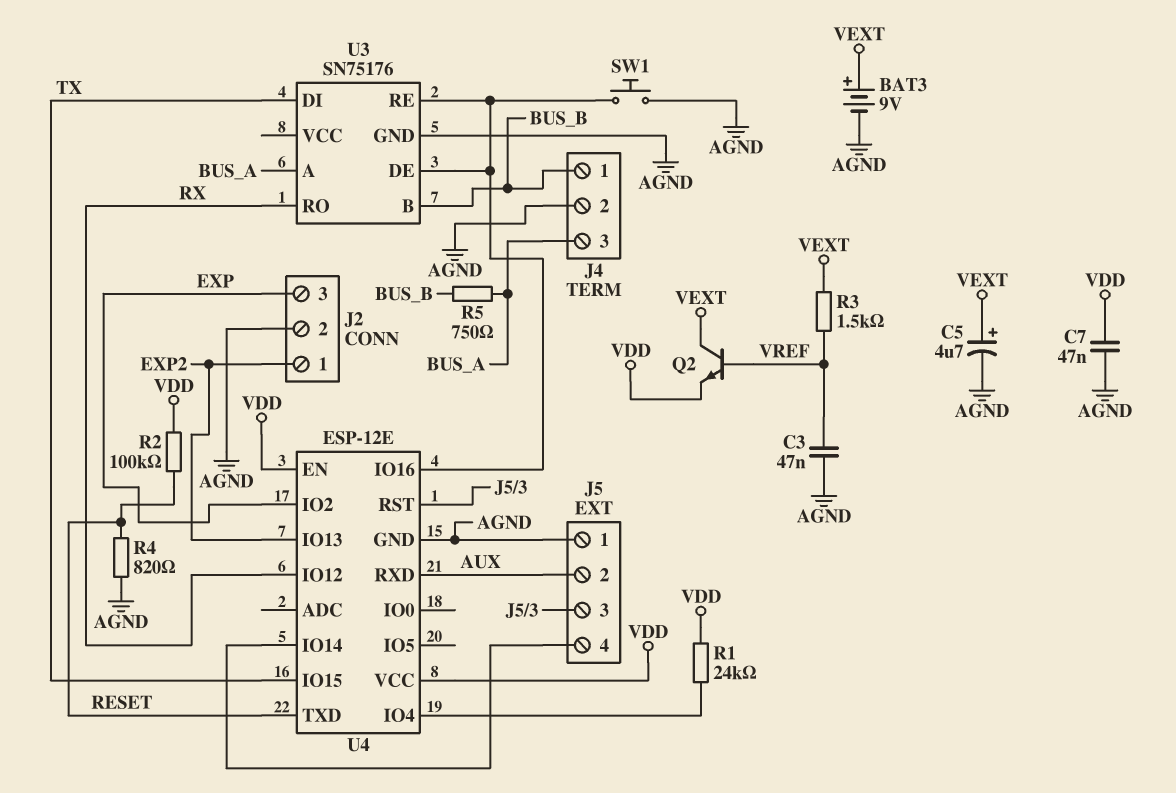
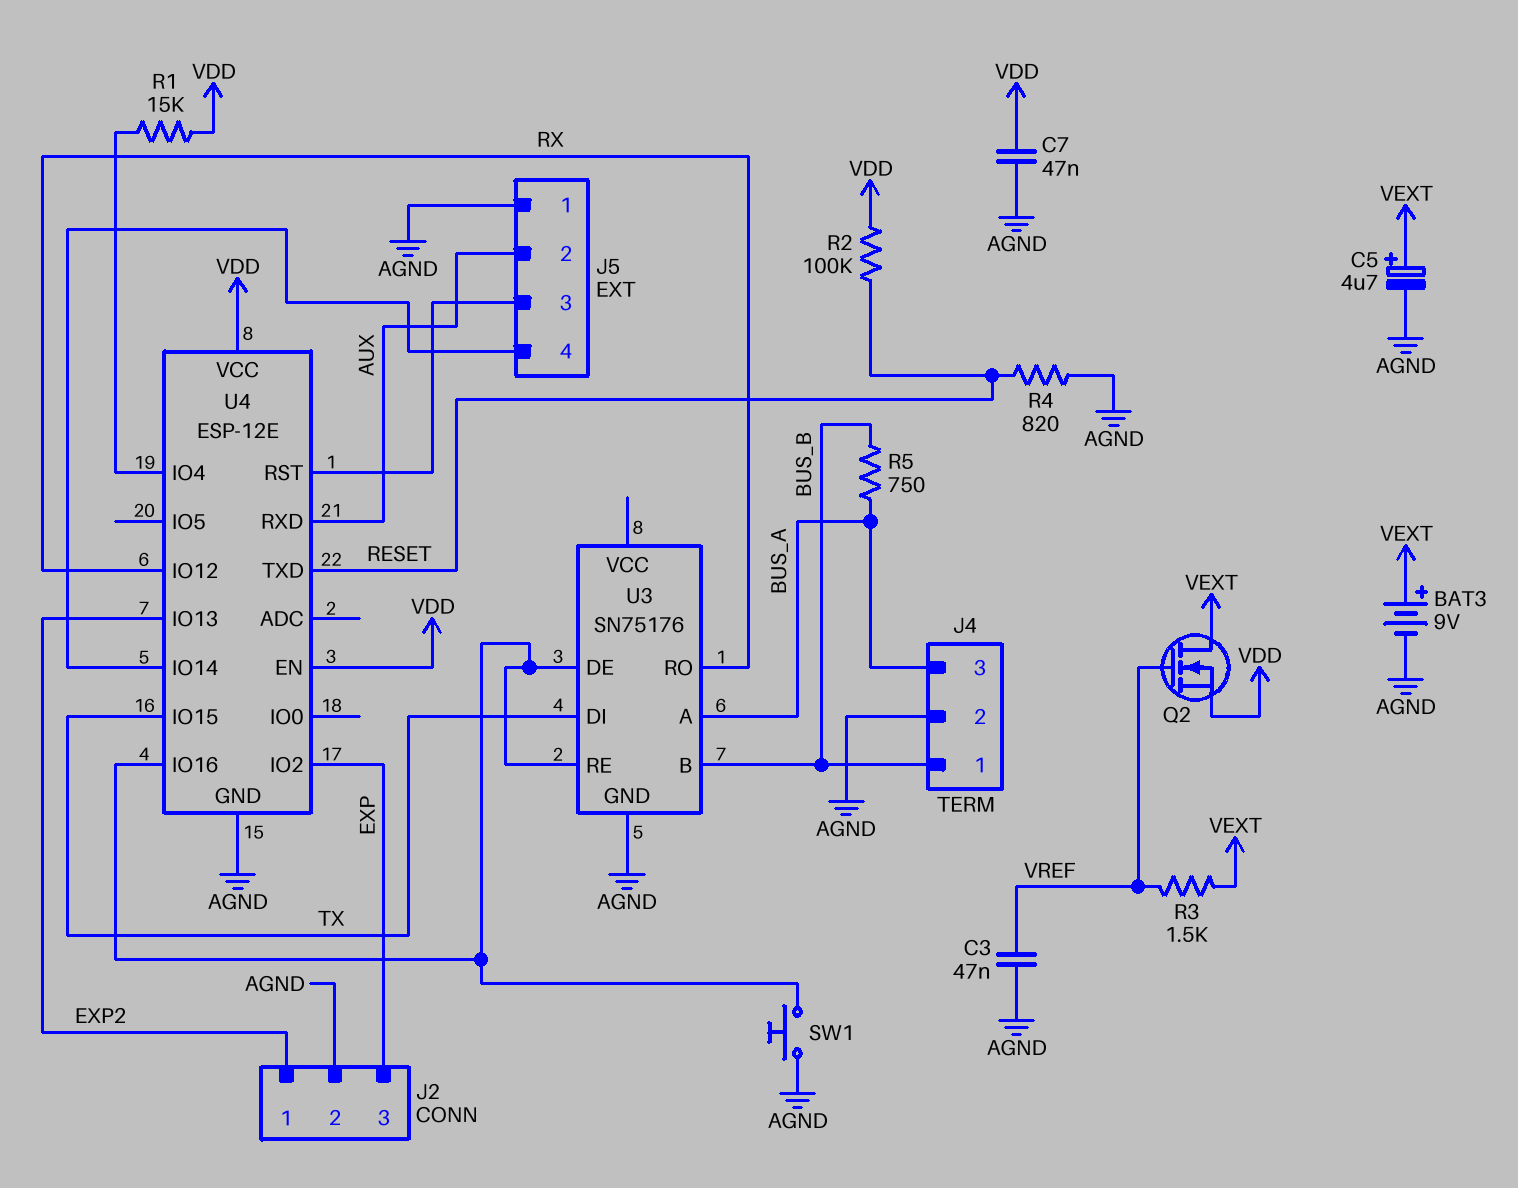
Q2: NPN (B VREF, C VEXT, E VDD) -> NMOS (G VREF, D VEXT, S VDD)
R1: 24k (U4/IO4, VDD) -> 15k (U4/IO4, VDD)

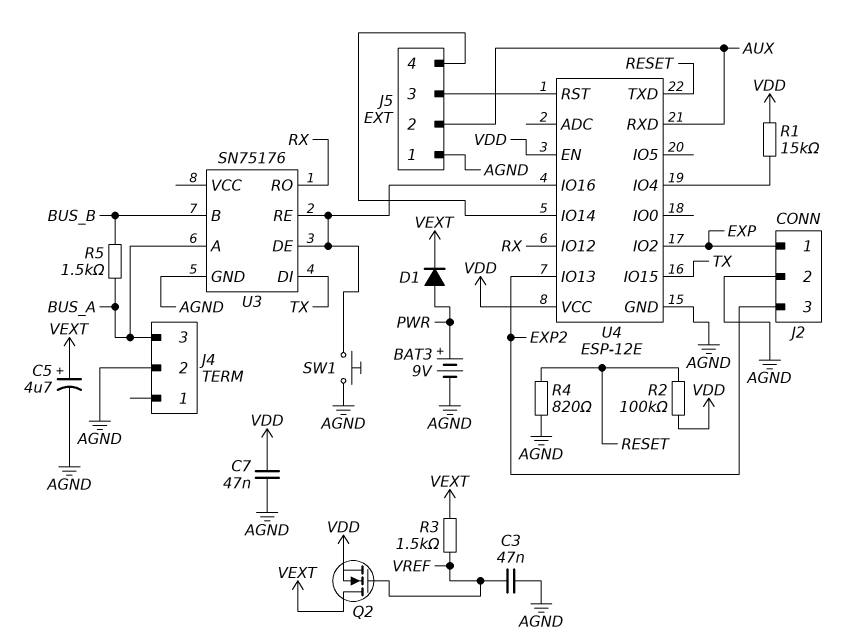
BAT3: 9V (plus VEXT, minus AGND) -> 9V (plus PWR, minus AGND)
D1: none -> diode (A PWR, K VEXT)
J2 pin 1: EXP2 -> EXP
J2 pin 3: EXP -> EXP2
J4 pin 1: BUS_B -> none
R5: 750 (BUS_A, BUS_B) -> 1.5k (BUS_A, BUS_B)

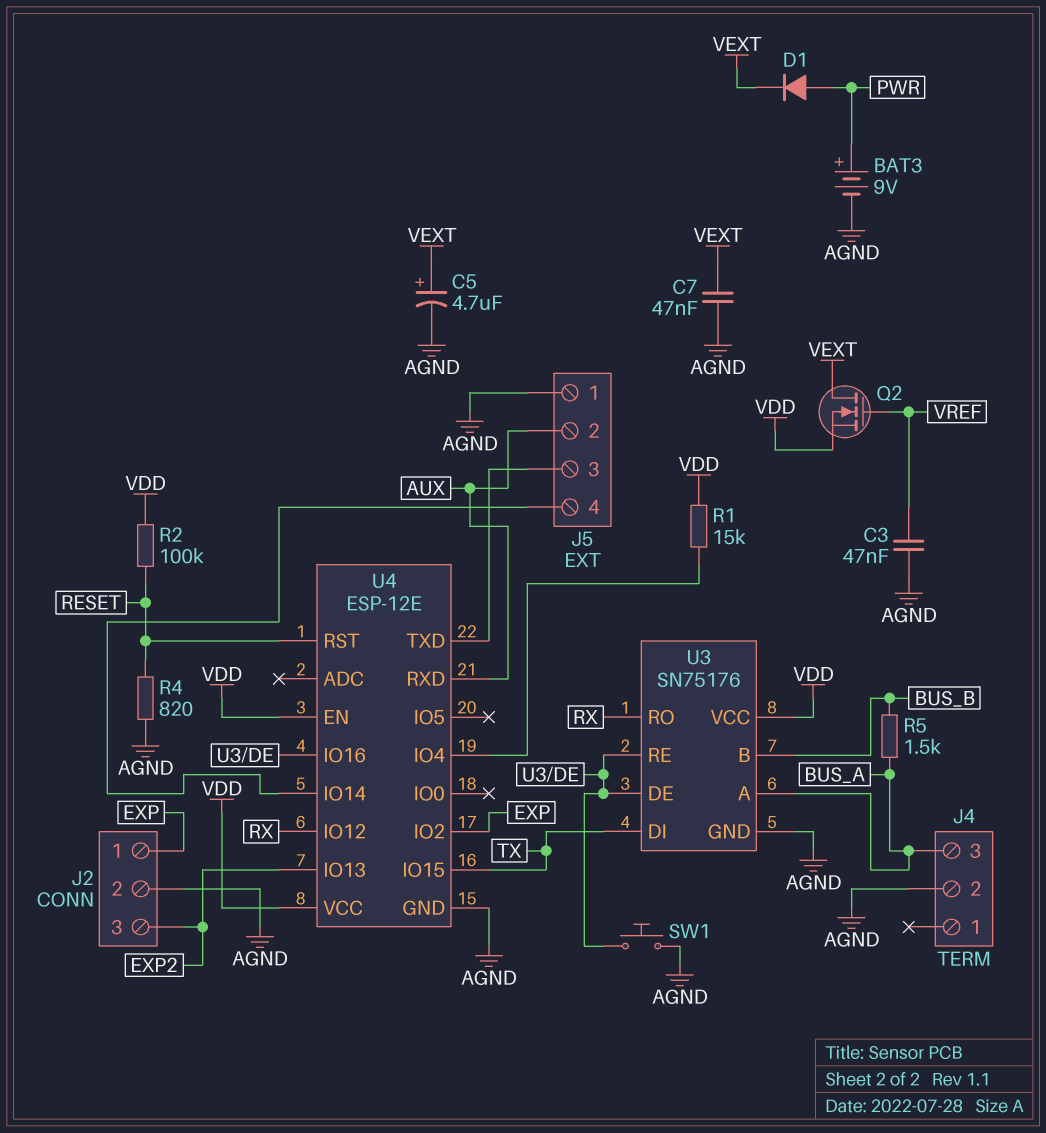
C7: 47nF (AGND, VDD) -> 47nF (AGND, VEXT)
R3: 1.5k (VEXT, VREF) -> none
U3 pin VCC: none -> VDD
U4 pin RST: J5/3 -> RESET
U4 pin TXD: RESET -> J5/3

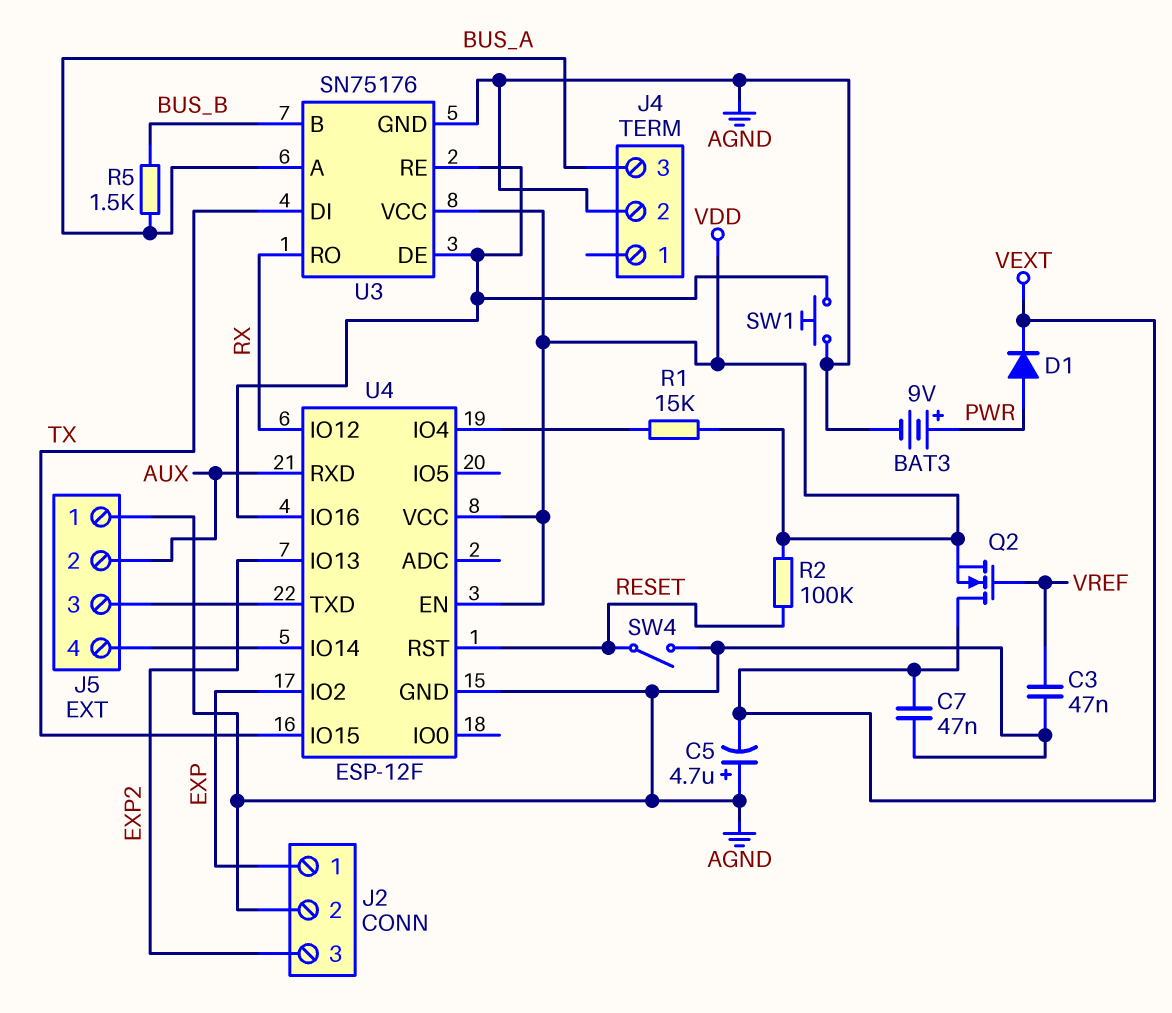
C5: 4.7uF (plus VEXT, minus AGND) -> 4.7uF (plus AGND, minus VEXT)
R4: 820 (AGND, RESET) -> none
SW4: none -> switch (AGND, RESET)
U4: ESP-12E -> ESP-12F

